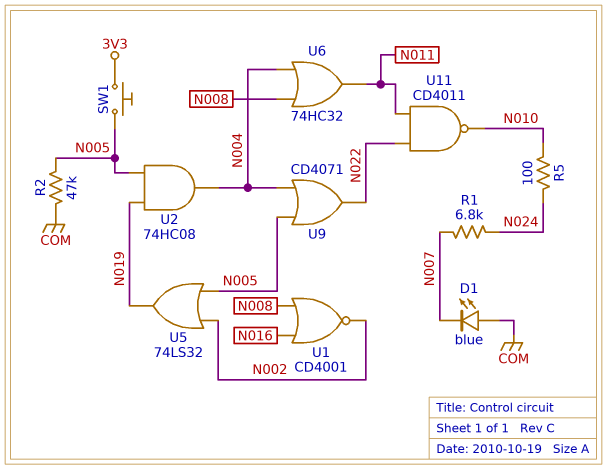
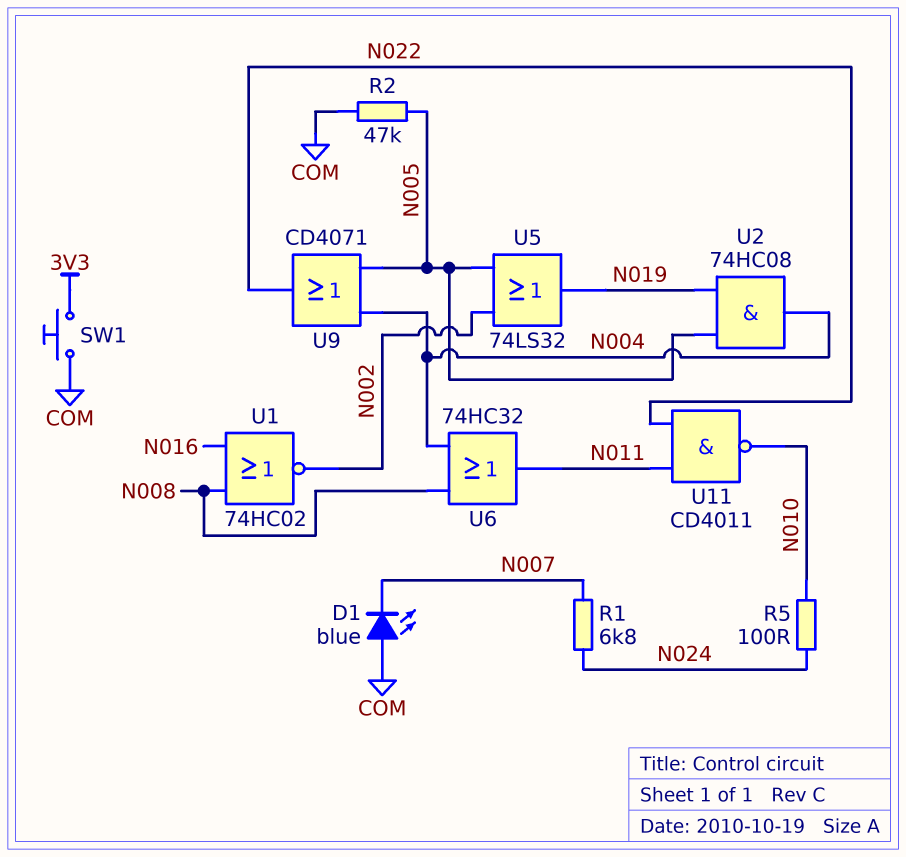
SW1: button (3V3, N005) -> button (3V3, COM)
U1: NOR CD4001 (in N008, in N016, out N002) -> NOR 74HC02 (in N008, in N016, out N002)

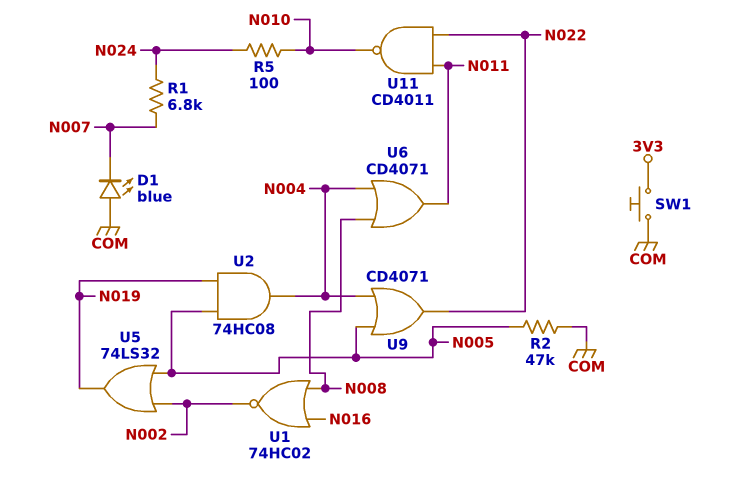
U6: OR 74HC32 (in N004, in N008, out N011) -> OR CD4071 (in N004, in N008, out N011)

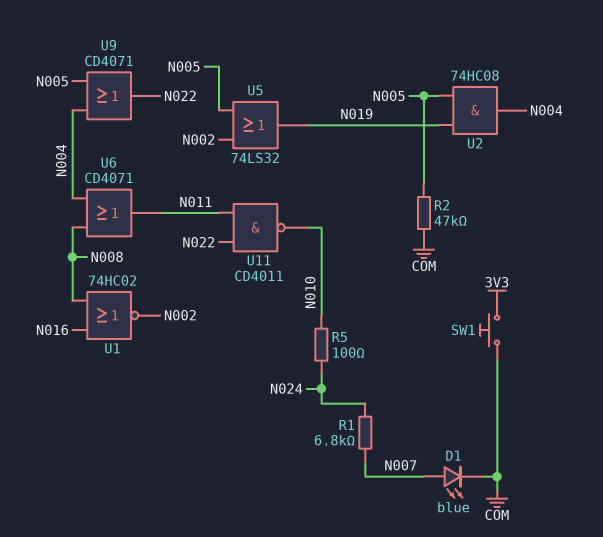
D1: LED blue (A COM, K N007) -> LED blue (A N007, K COM)

